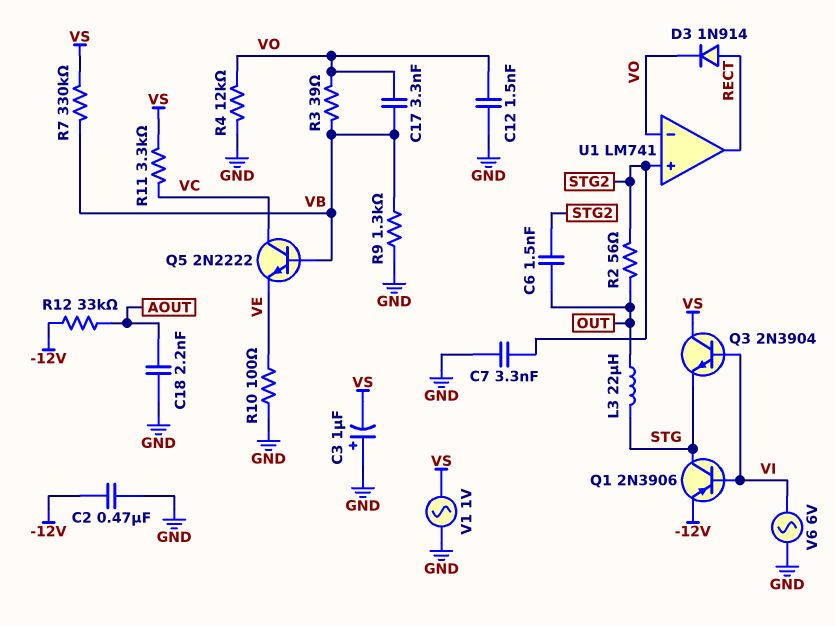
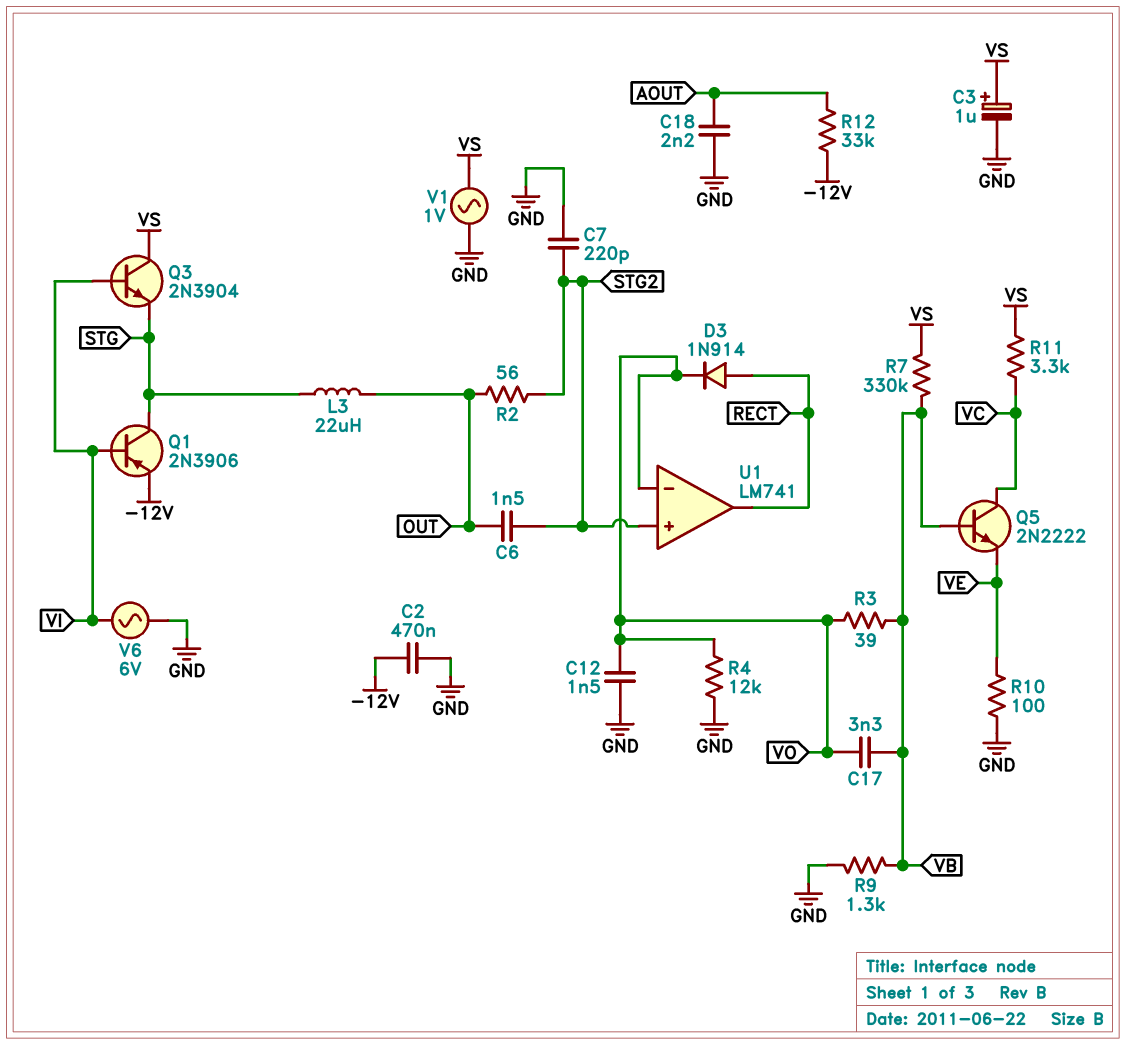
C3: 1uF (plus GND, minus VS) -> 1uF (plus VS, minus GND)
C7: 3.3nF (GND, STG2) -> 220pF (GND, STG2)

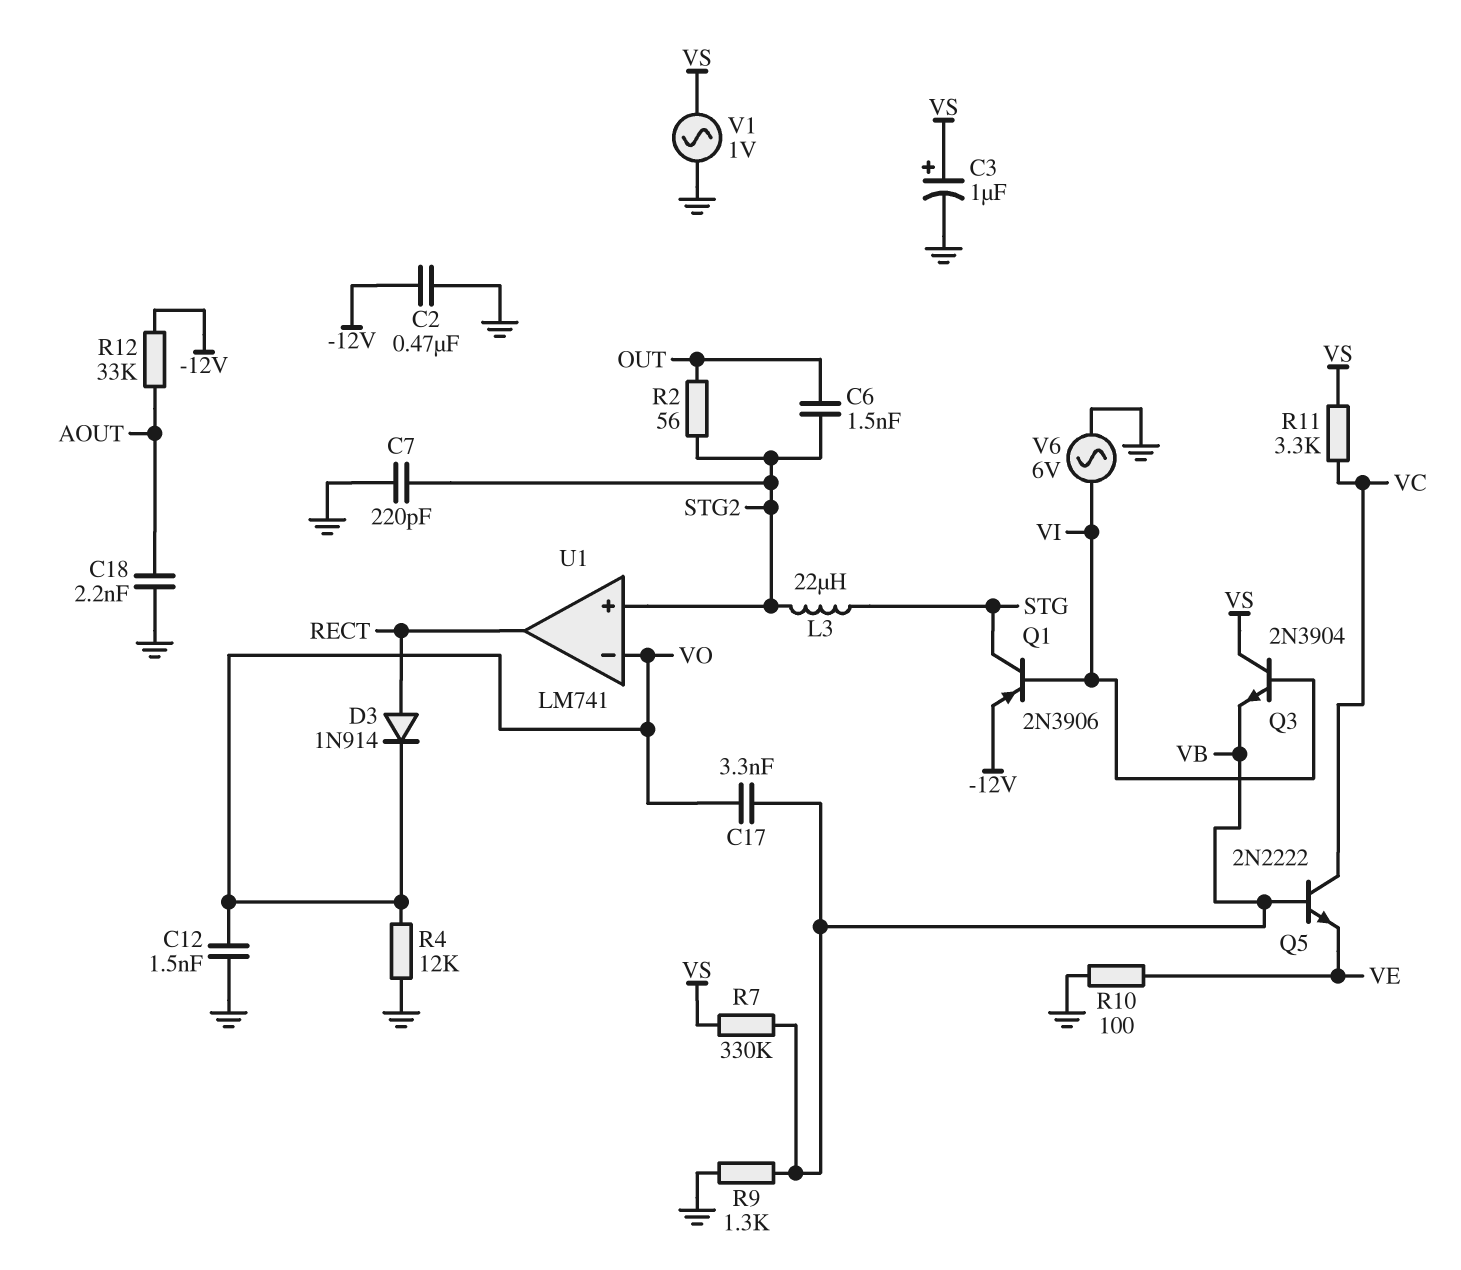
L3: 22uH (OUT, STG) -> 22uH (STG, STG2)
Q3: NPN 2N3904 (B VI, C VS, E STG) -> NPN 2N3904 (B VI, C VS, E VB)
R3: 39 (VB, VO) -> none

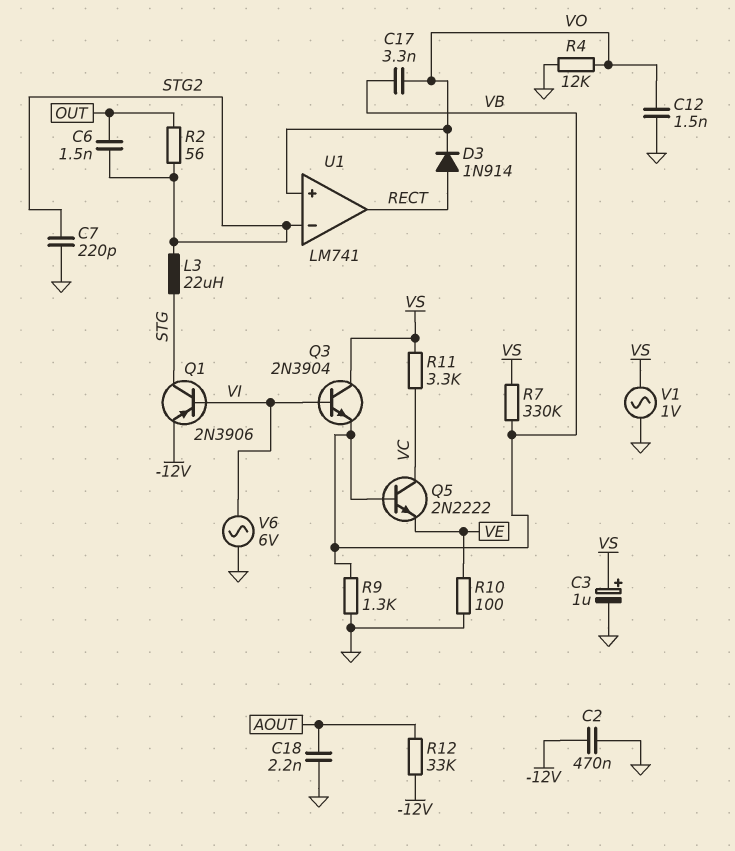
U1 pin in+: STG2 -> VO
U1 pin in-: VO -> STG2

